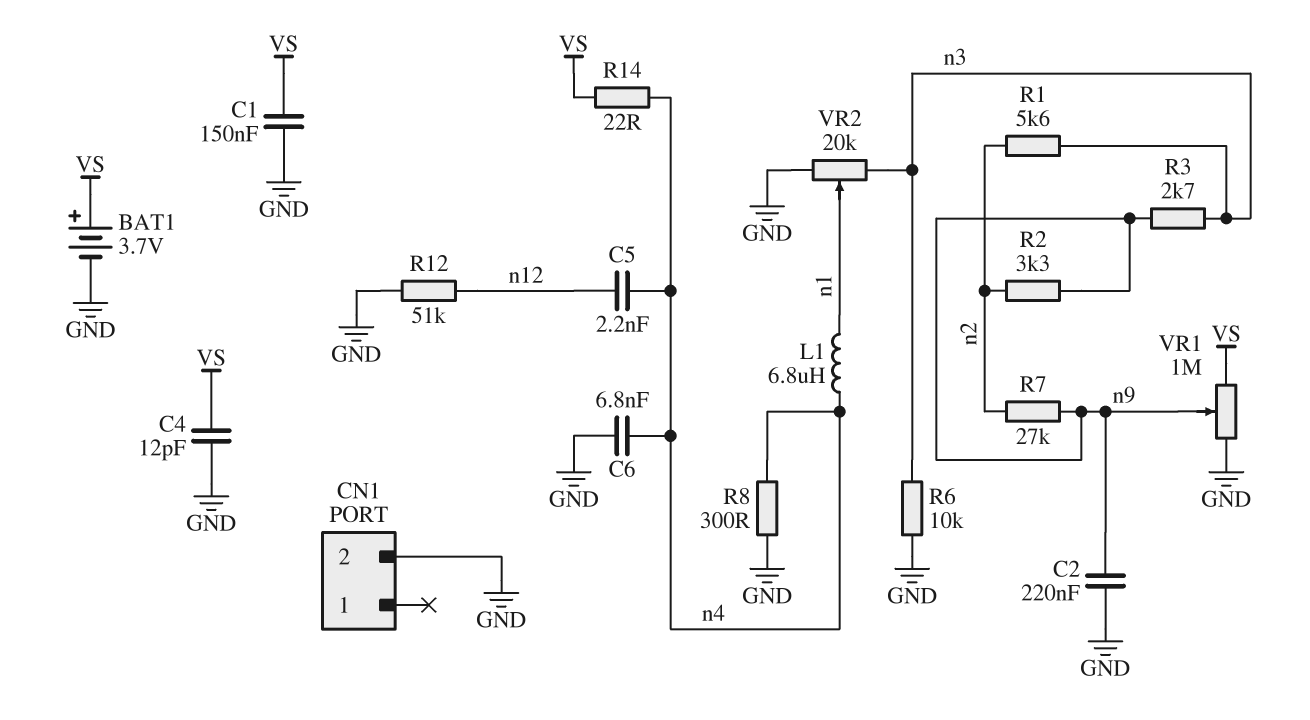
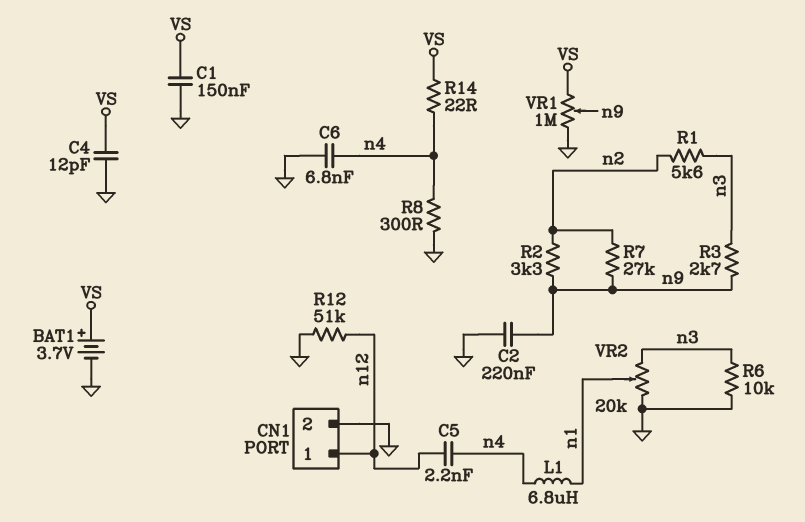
CN1 pin 1: none -> n12

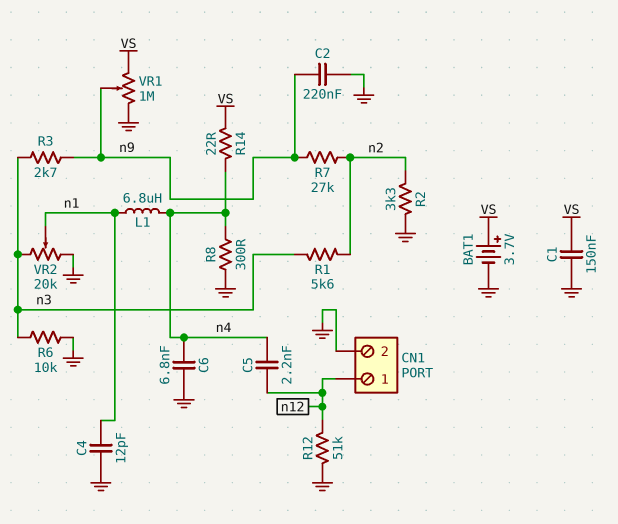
C4: 12pF (GND, VS) -> 12pF (GND, n1)
R2: 3.3k (n2, n9) -> 3.3k (GND, n2)

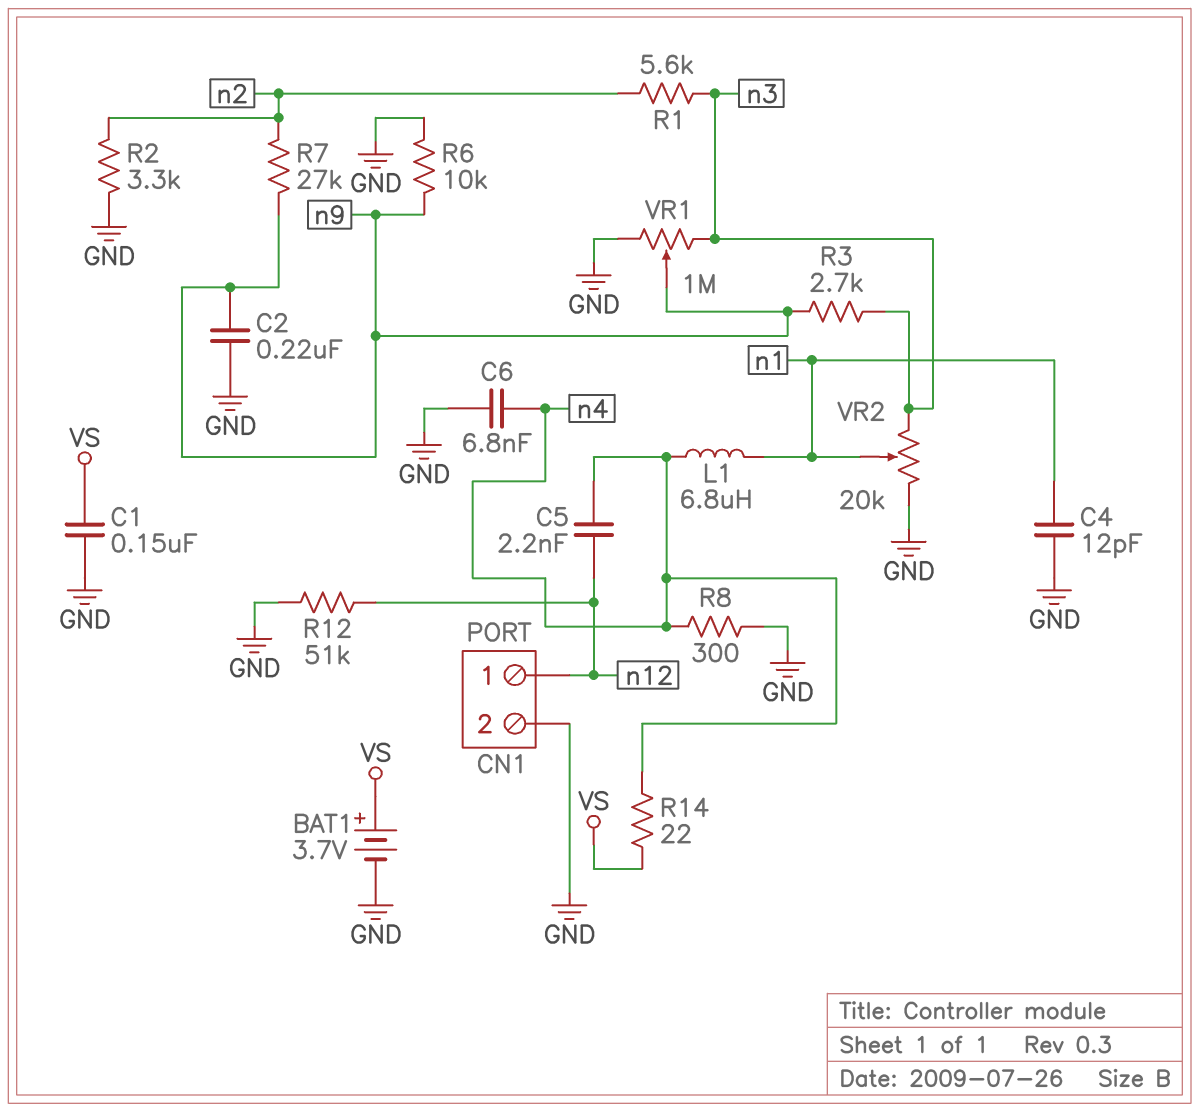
R6: 10k (GND, n3) -> 10k (GND, n9)
VR1: 1M (GND, VS, wiper n9) -> 1M (GND, n3, wiper n9)

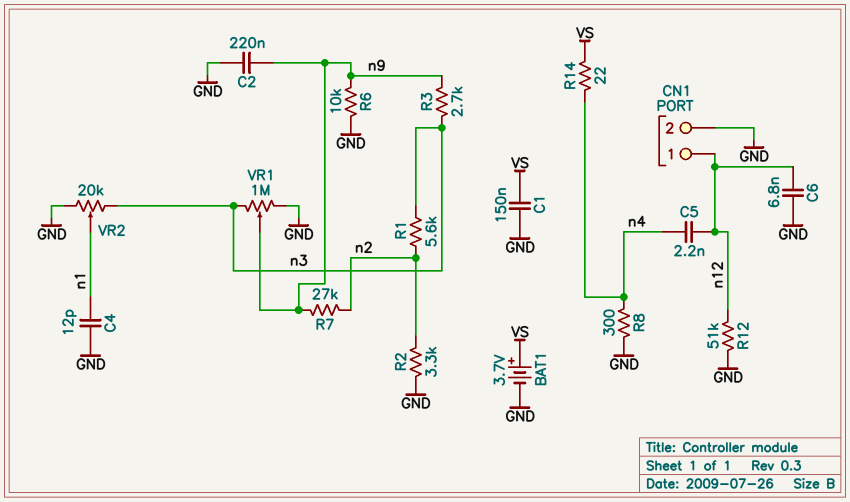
C6: 6.8nF (GND, n4) -> 6.8nF (GND, n12)
L1: 6.8uH (n1, n4) -> none

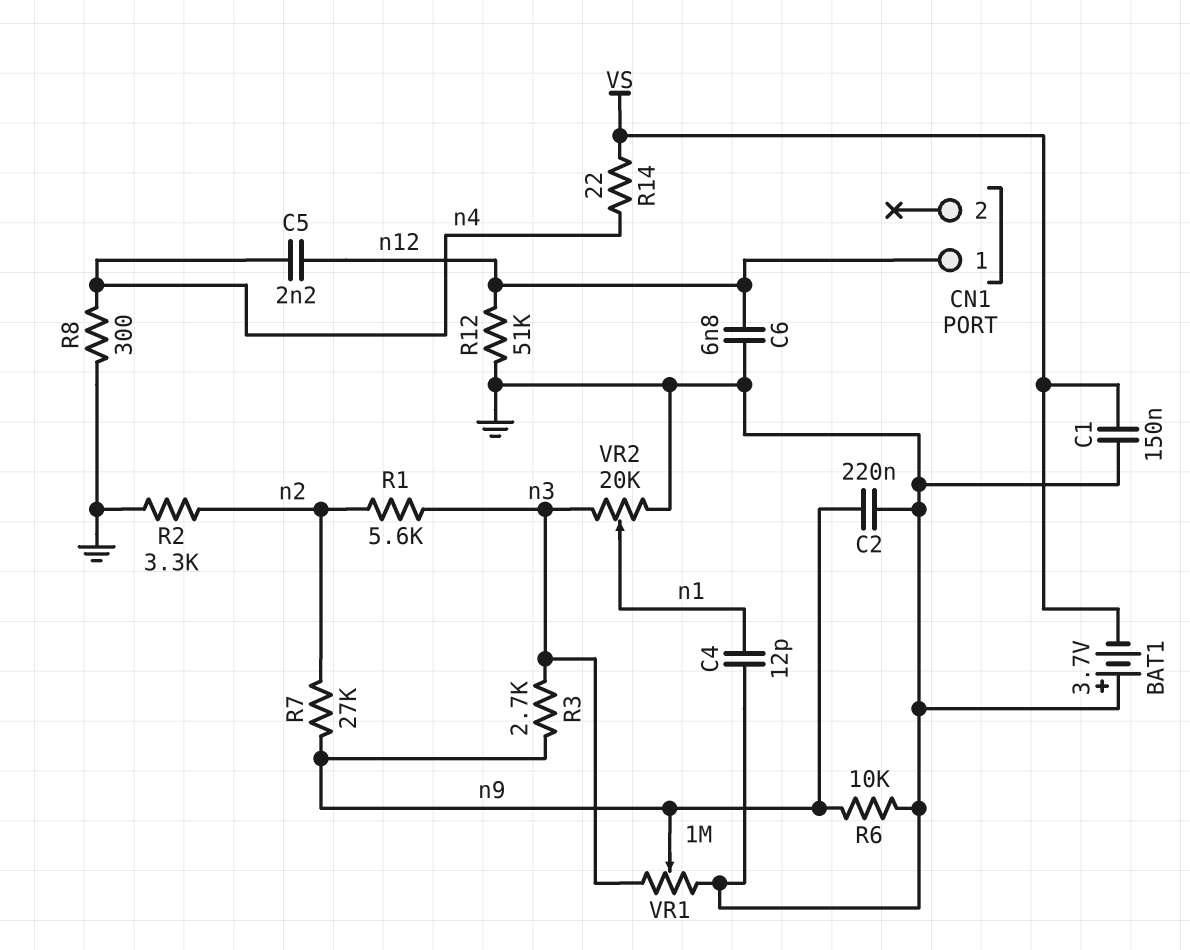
BAT1: 3.7V (plus VS, minus GND) -> 3.7V (plus GND, minus VS)
CN1 pin 2: GND -> none

